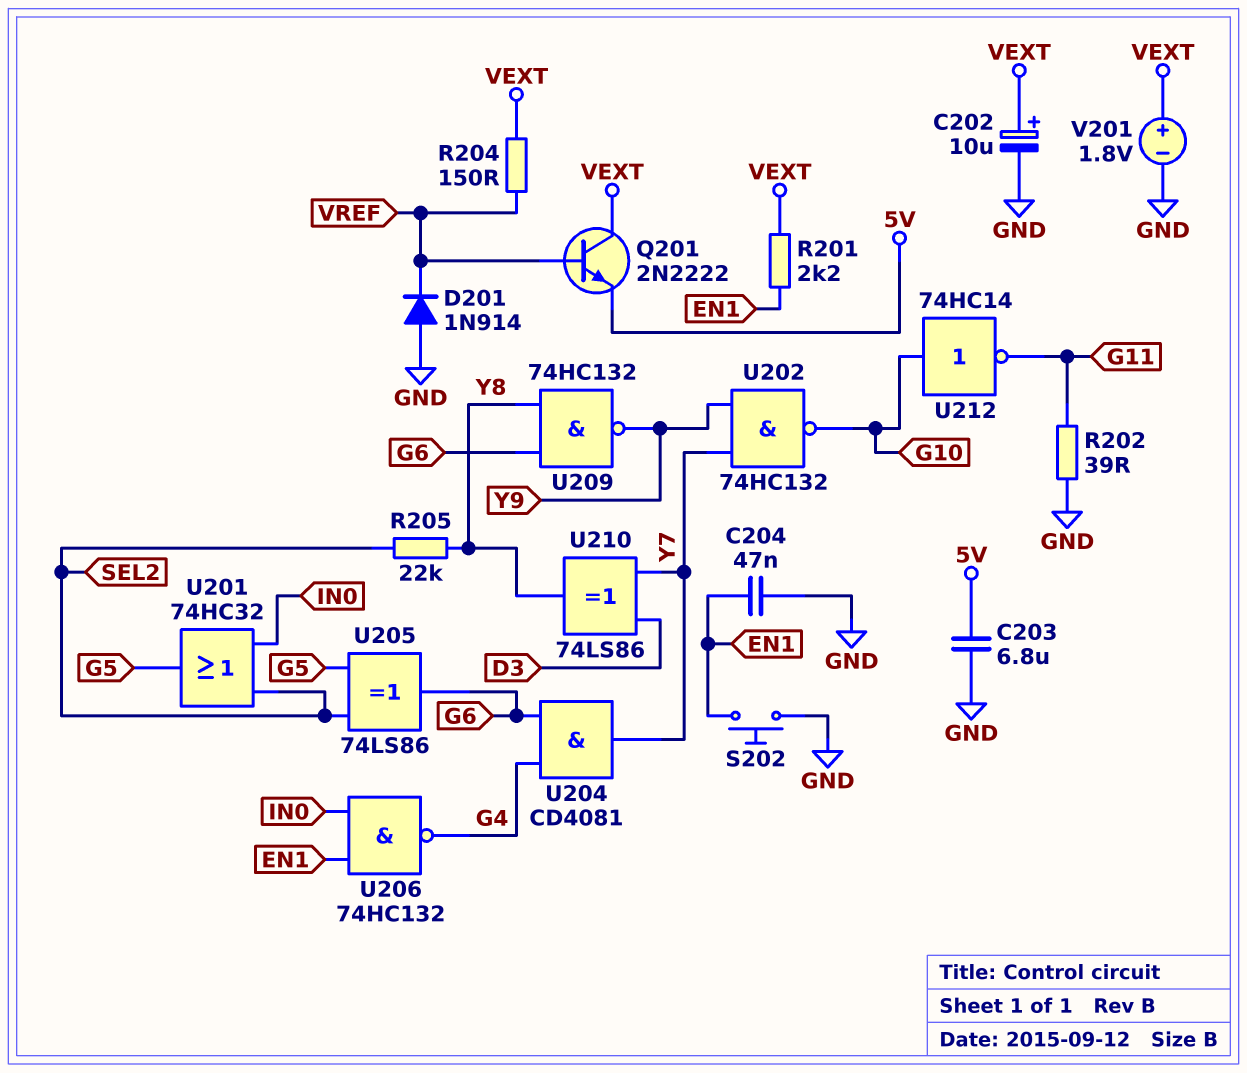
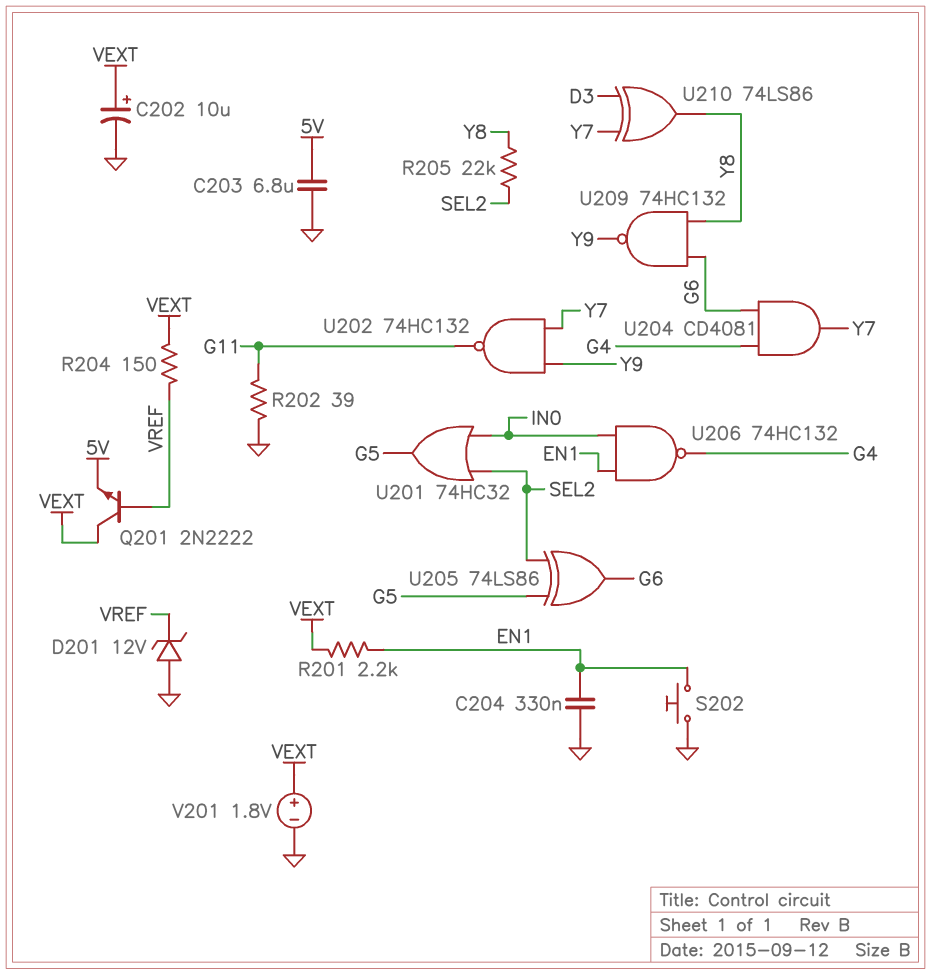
C204: 47nF (EN1, GND) -> 330nF (EN1, GND)
D201: diode 1N914 (A GND, K VREF) -> zener 12V (A GND, K VREF)
U202: NAND 74HC132 (in Y7, in Y9, out G10) -> NAND 74HC132 (in Y7, in Y9, out G11)
U212: NOT 74HC14 (in G10, out G11) -> none

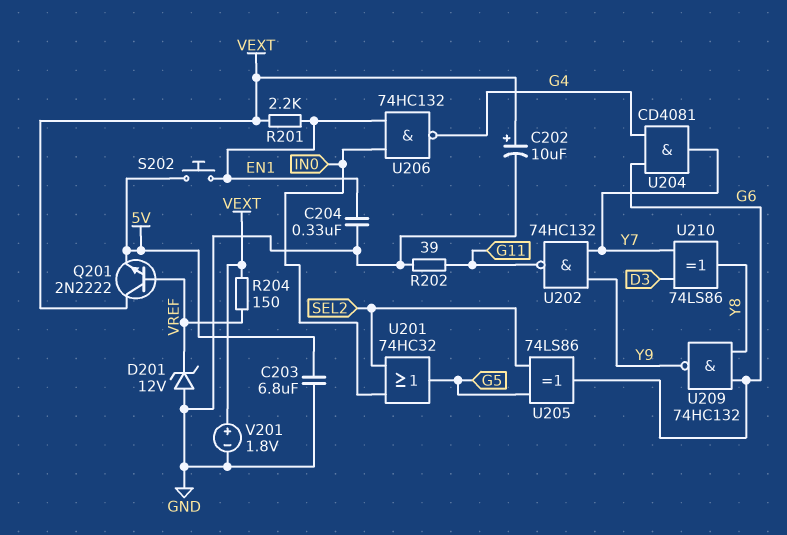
R205: 22k (SEL2, Y8) -> none
S202: button (EN1, GND) -> button (5V, EN1)

